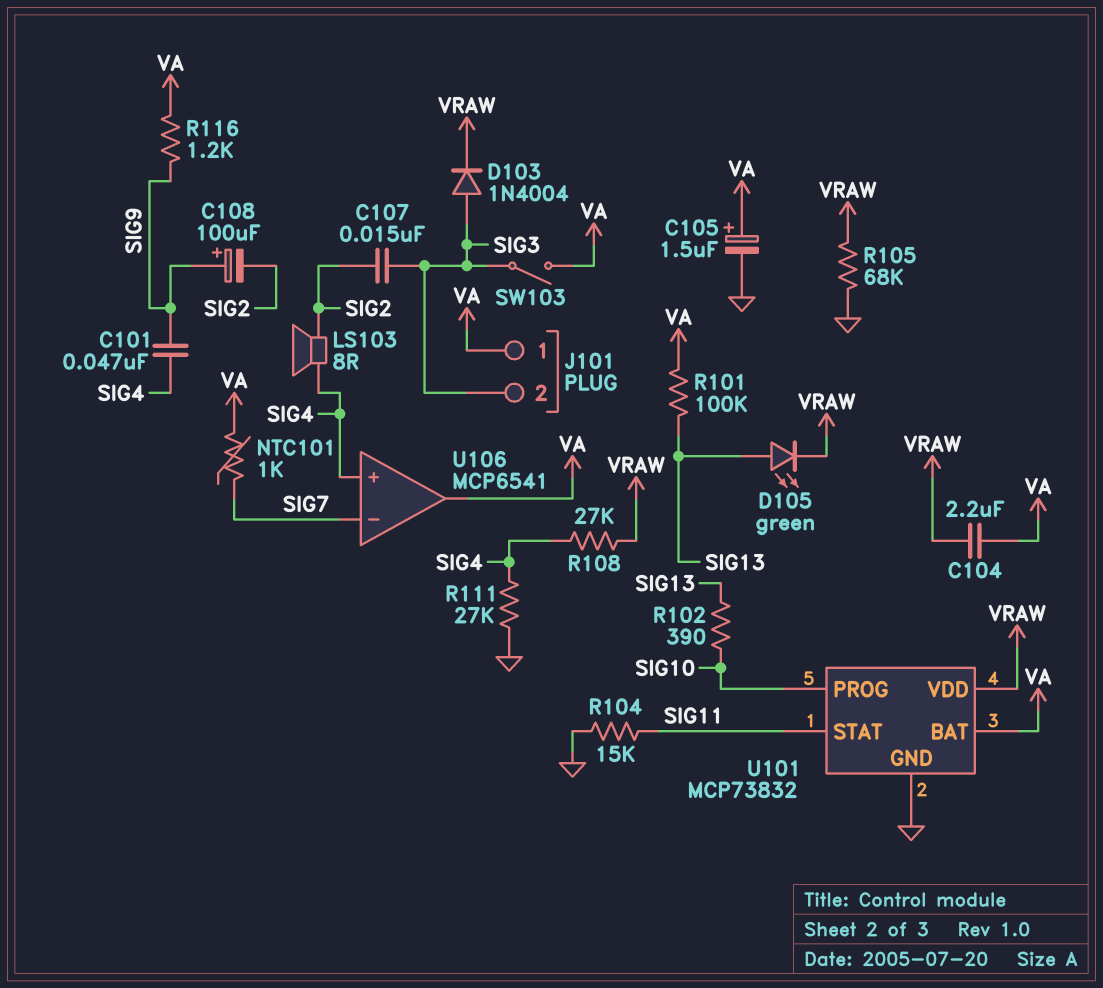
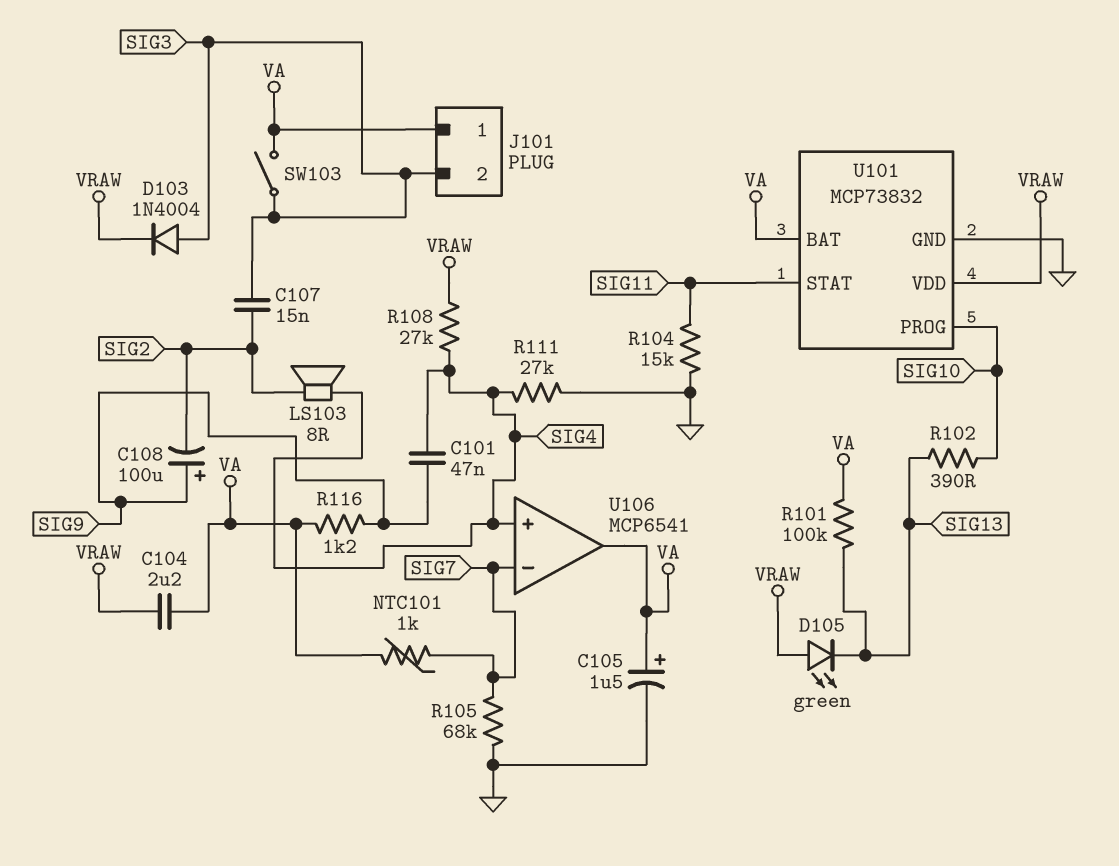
D105: LED green (A SIG13, K VRAW) -> LED green (A VRAW, K SIG13)
R105: 68k (GND, VRAW) -> 68k (GND, SIG7)

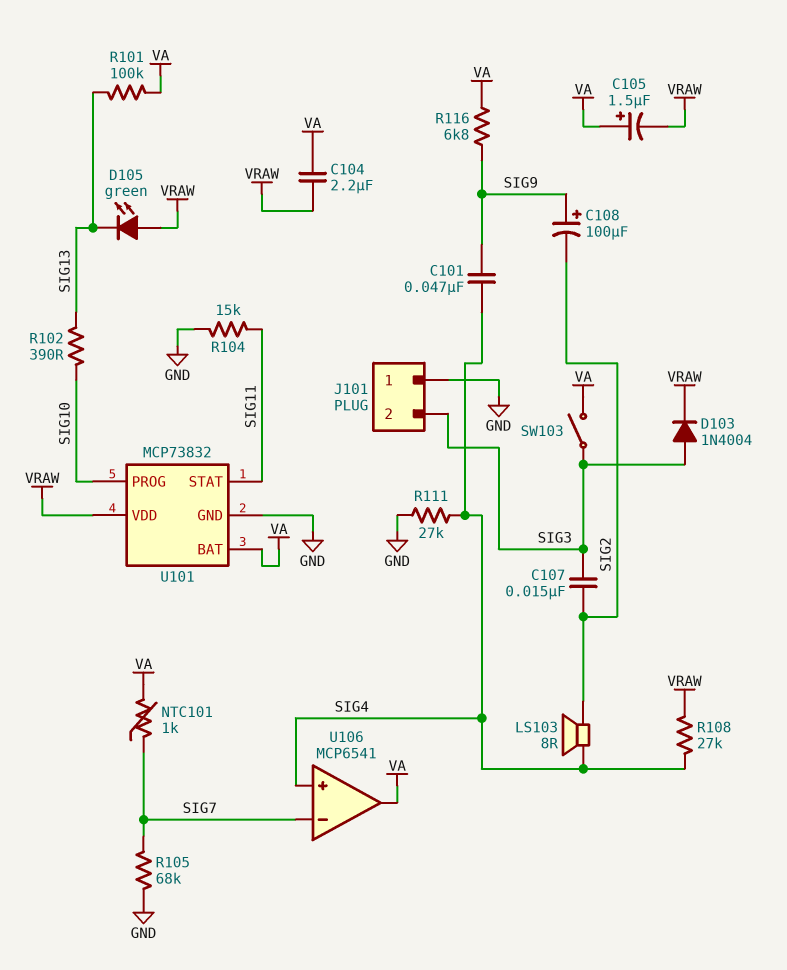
C105: 1.5uF (plus VA, minus GND) -> 1.5uF (plus VA, minus VRAW)
J101 pin 1: VA -> GND
R116: 1.2k (SIG9, VA) -> 6.8k (SIG9, VA)

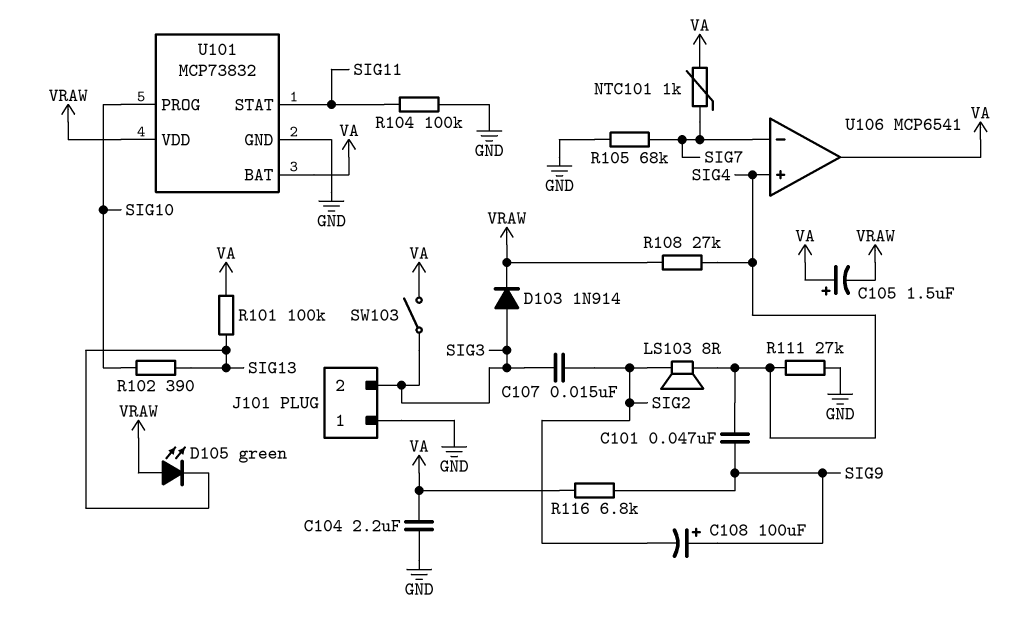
C104: 2.2uF (VA, VRAW) -> 2.2uF (GND, VA)
D103: diode 1N4004 (A SIG3, K VRAW) -> diode 1N914 (A SIG3, K VRAW)
R104: 15k (GND, SIG11) -> 100k (GND, SIG11)

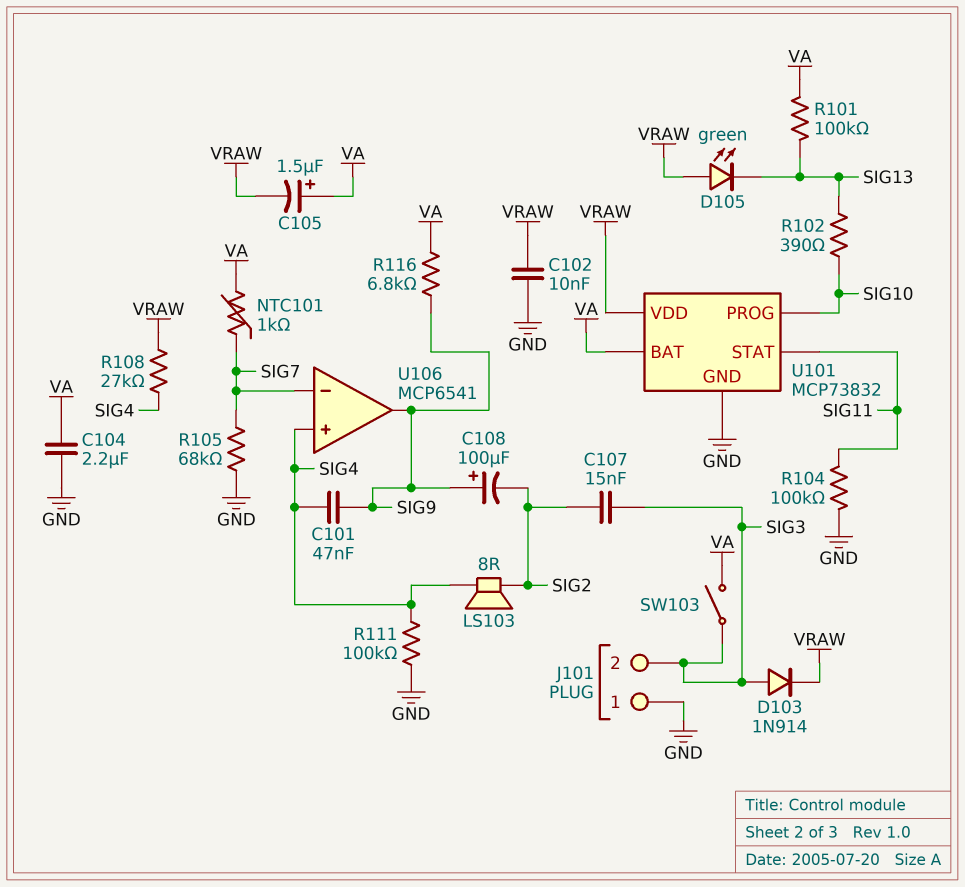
C102: none -> 10nF (GND, VRAW)
R111: 27k (GND, SIG4) -> 100k (GND, SIG4)
U106 pin out: VA -> SIG9

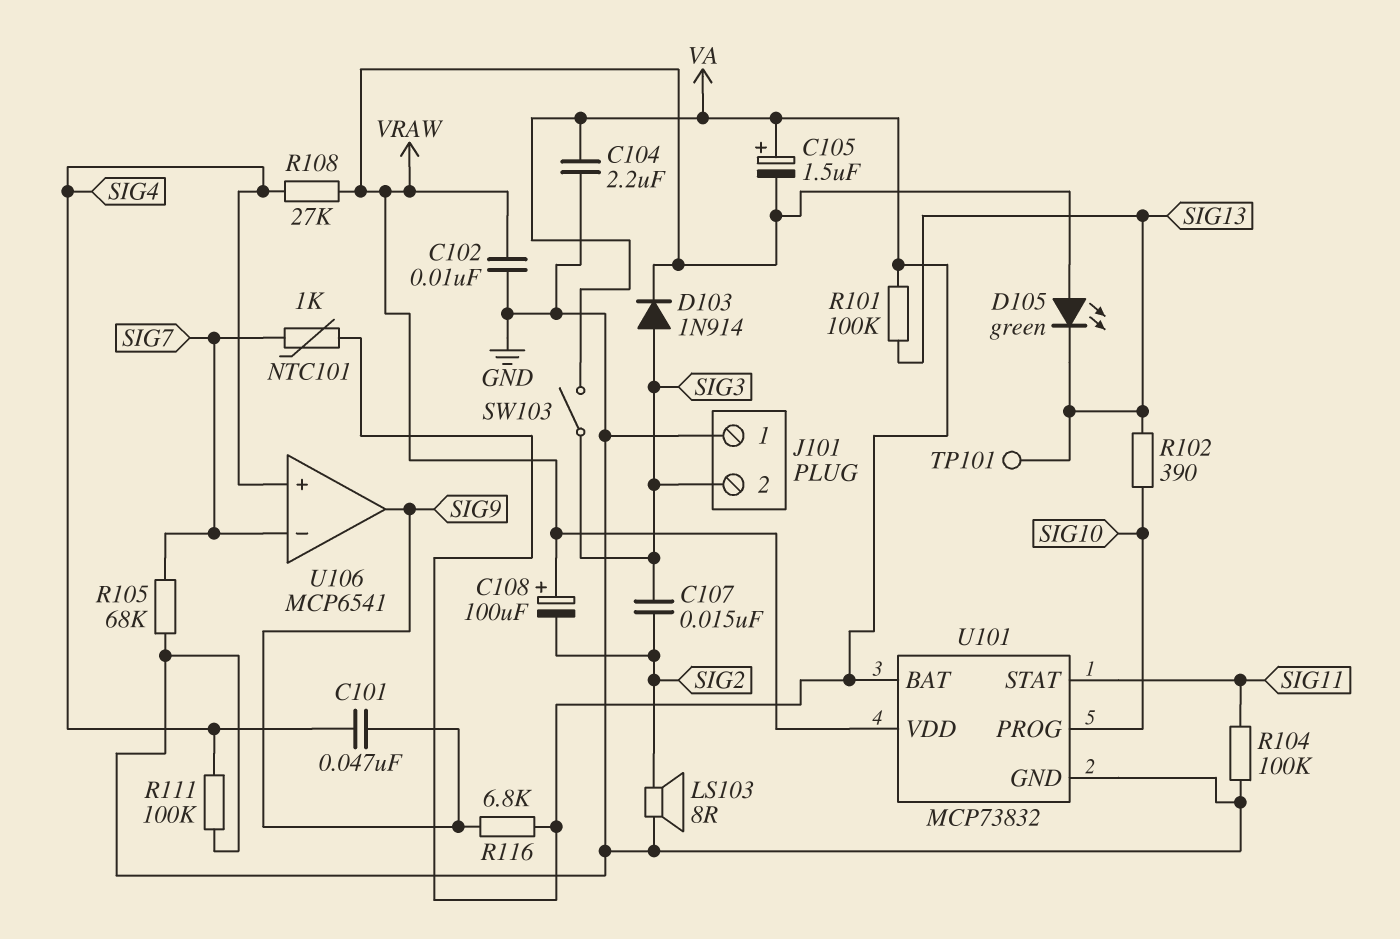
C108: 100uF (plus SIG9, minus SIG2) -> 100uF (plus VRAW, minus SIG2)
LS103: speaker 8R (SIG2, SIG4) -> speaker 8R (GND, SIG2)
TP101: none -> test point (SIG13)

